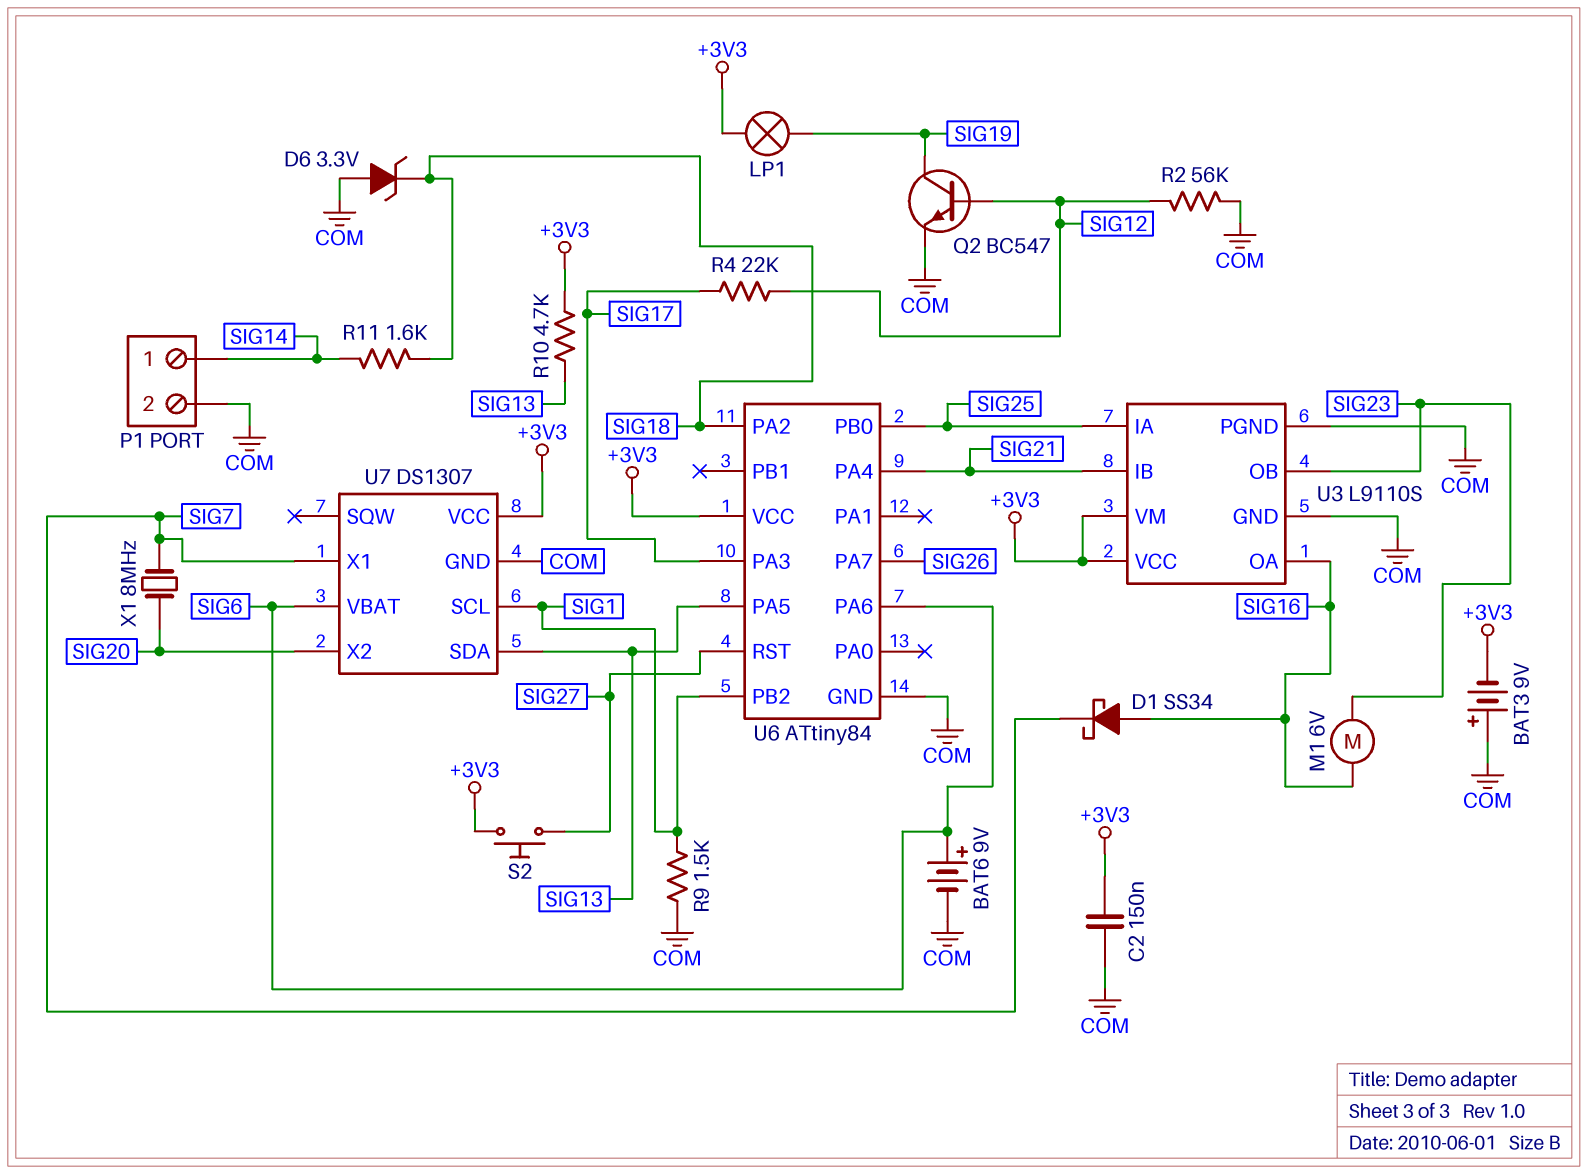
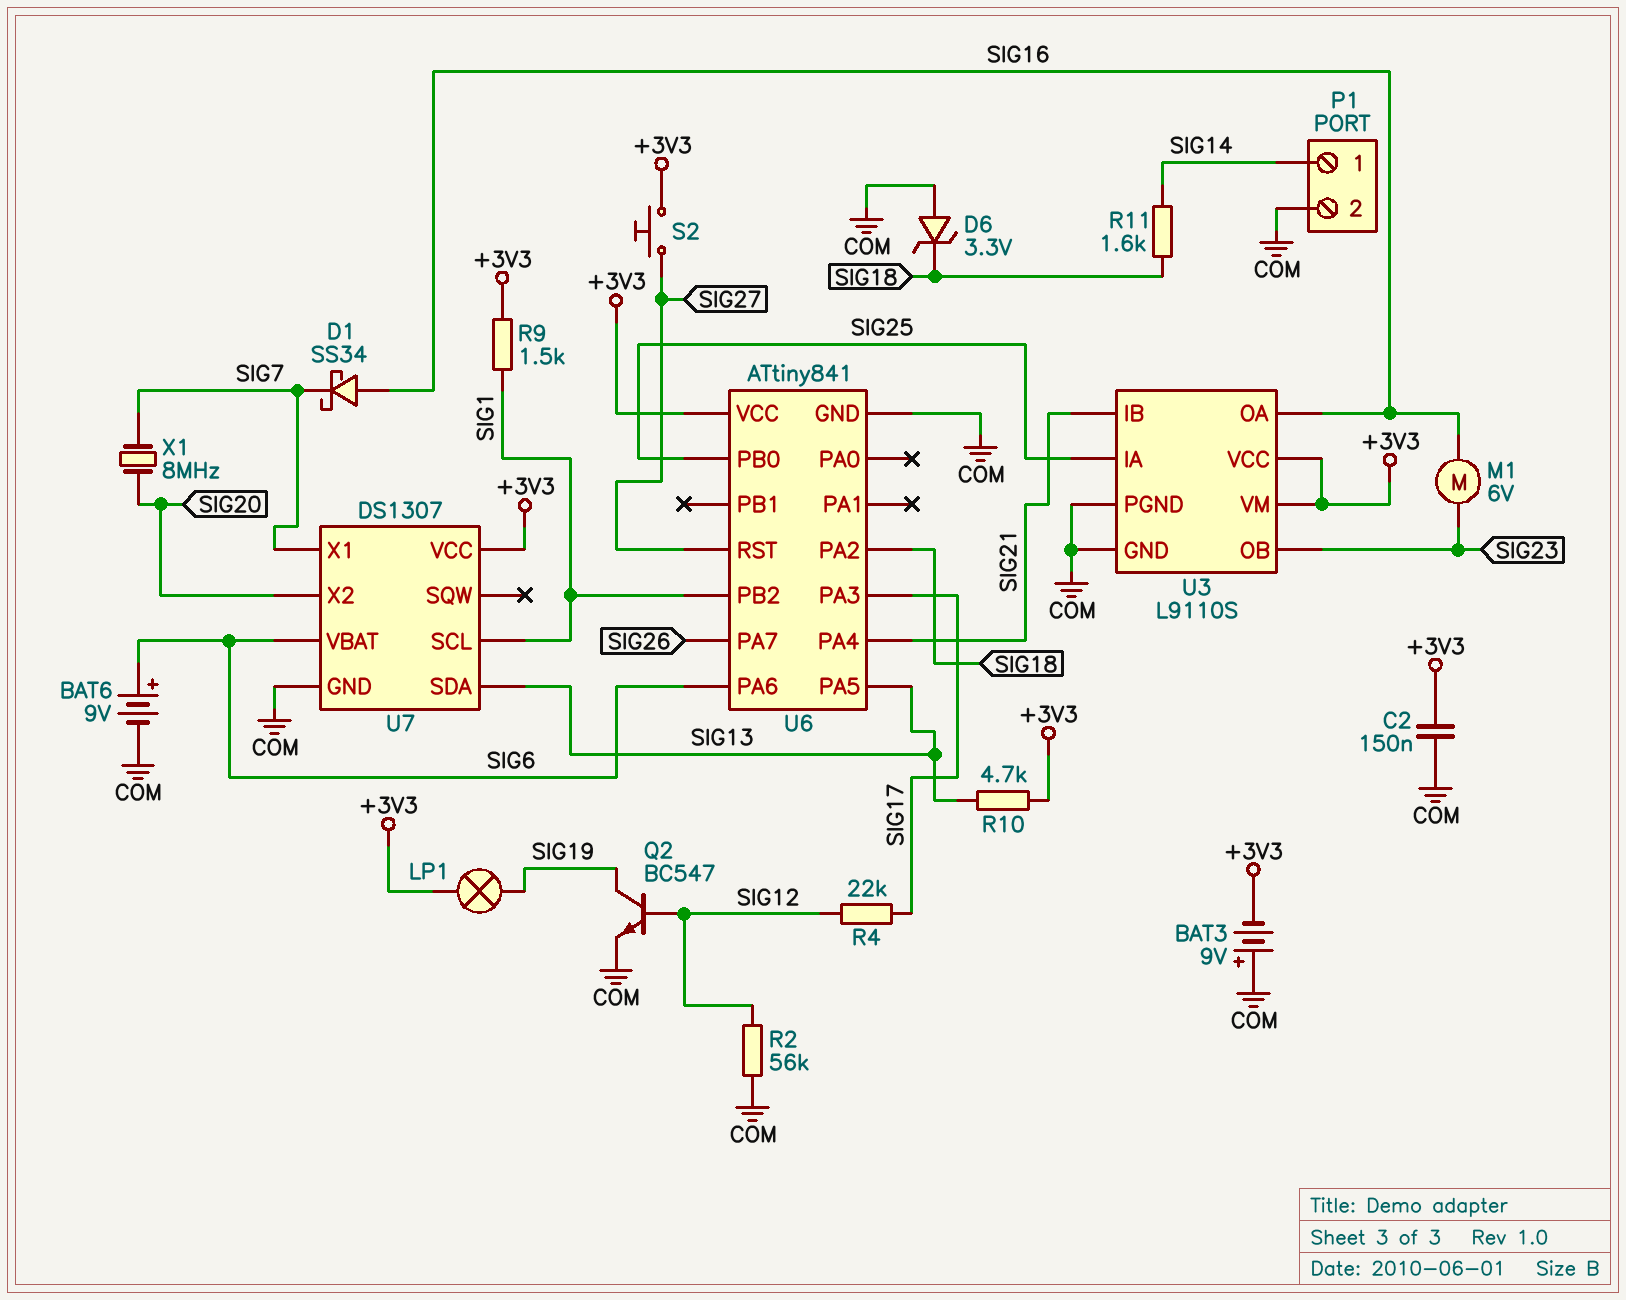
R9: 1.5k (COM, SIG1) -> 1.5k (+3V3, SIG1)
U6: ATtiny84 -> ATtiny841

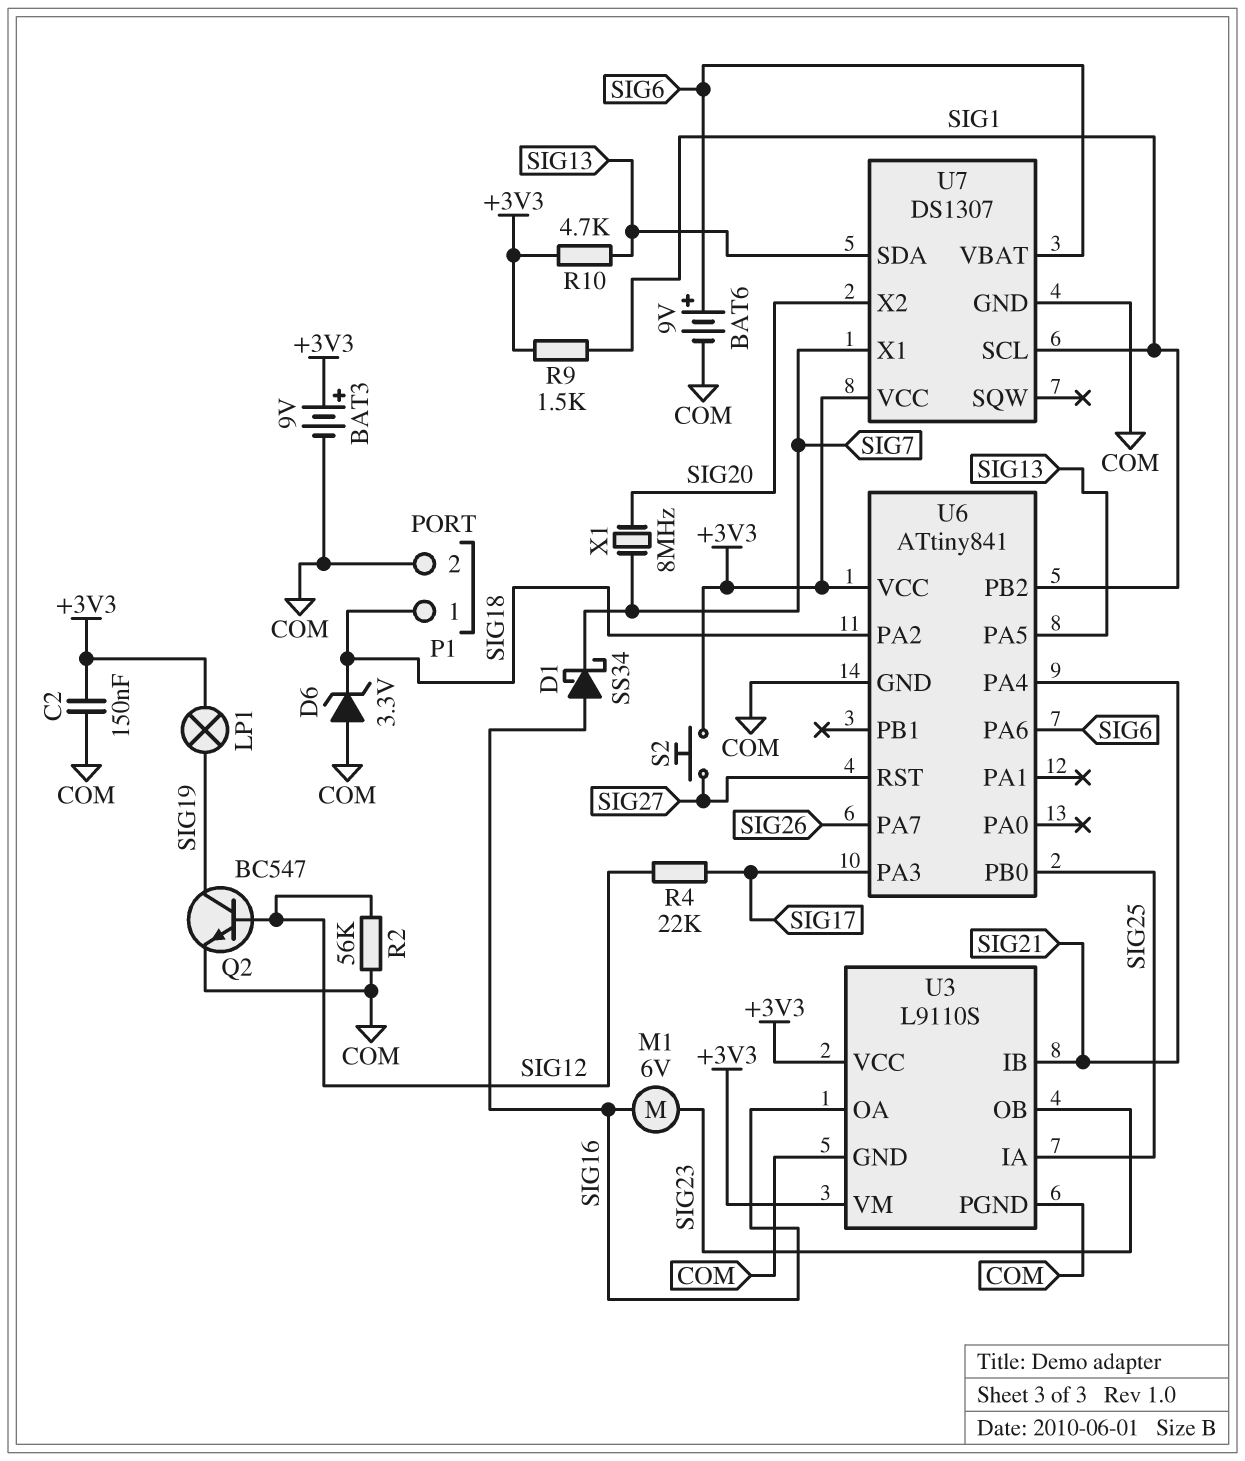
BAT3: 9V (plus COM, minus +3V3) -> 9V (plus +3V3, minus COM)
P1 pin 1: SIG14 -> SIG18
R11: 1.6k (SIG14, SIG18) -> none

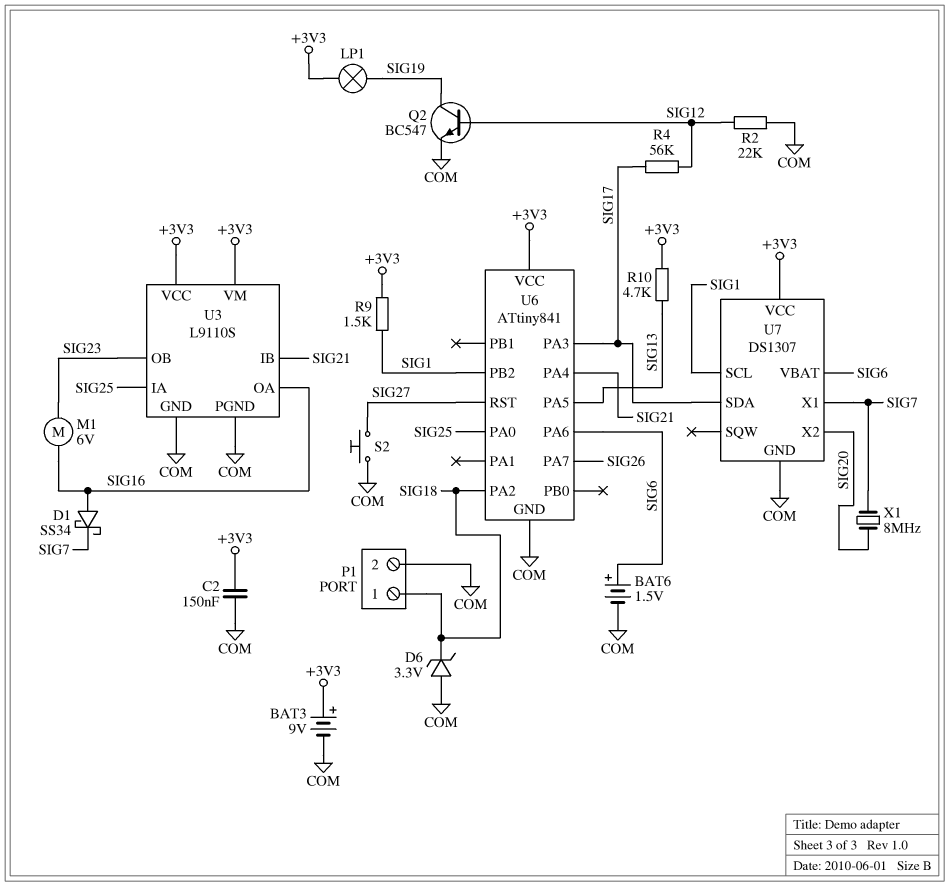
BAT6: 9V (plus SIG6, minus COM) -> 1.5V (plus SIG6, minus COM)
R2: 56k (COM, SIG12) -> 22k (COM, SIG12)
R4: 22k (SIG12, SIG17) -> 56k (SIG12, SIG17)
S2: button (+3V3, SIG27) -> button (COM, SIG27)
U6 pin PA0: none -> SIG25
U6 pin PB0: SIG25 -> none
U7 pin SDA: SIG13 -> SIG17

